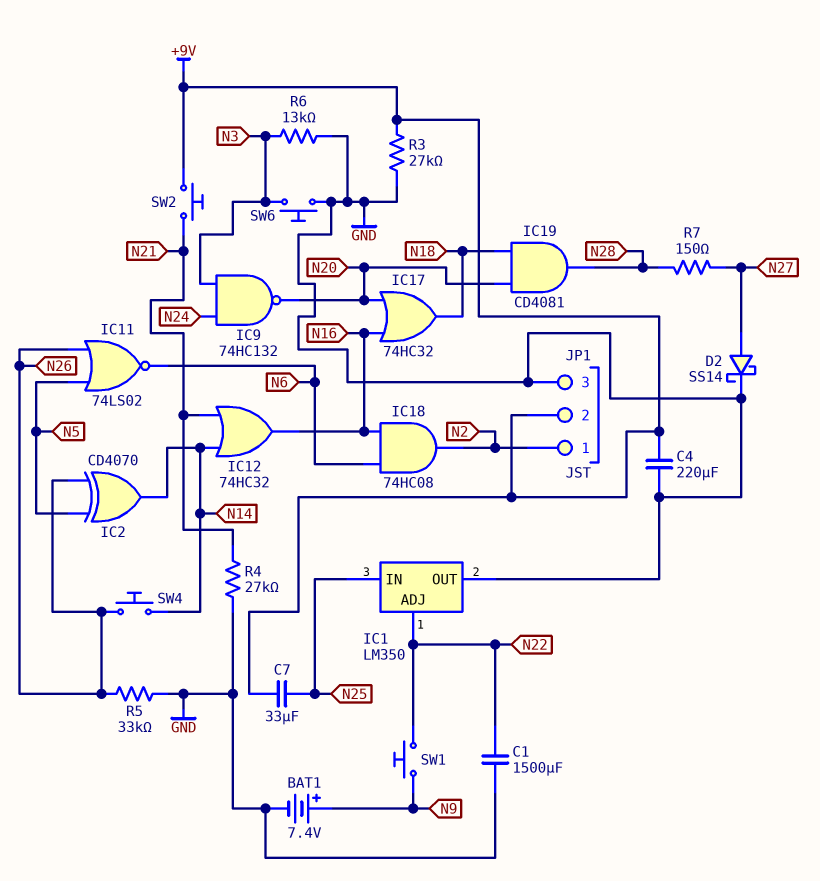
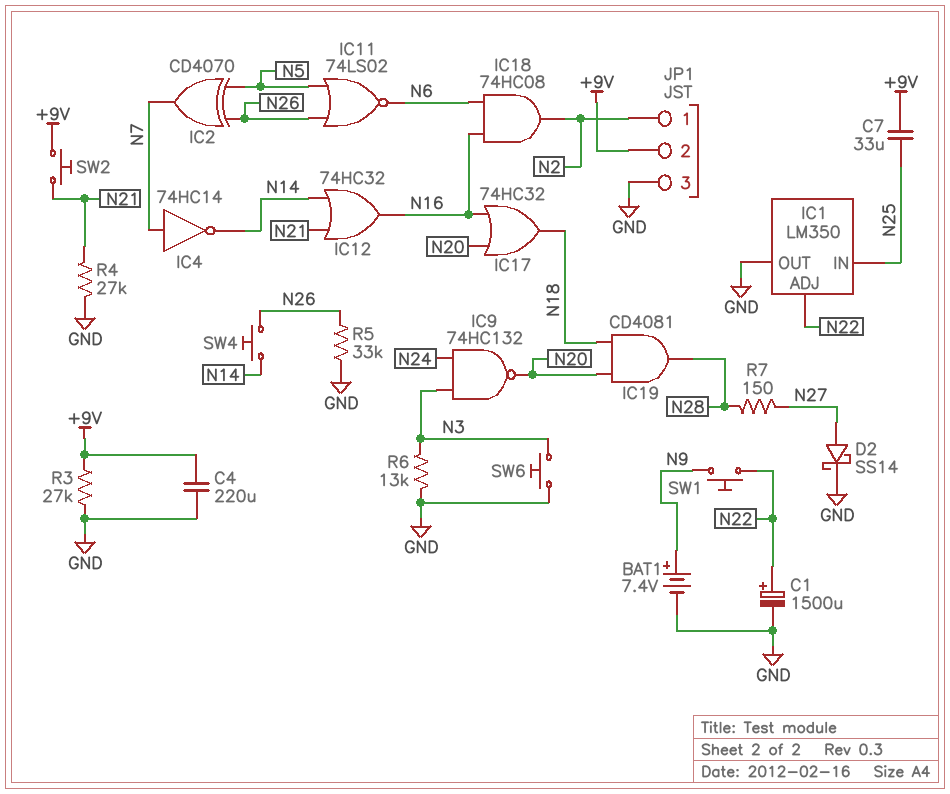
C1: 1500uF (GND, N22) -> 1500uF (plus N22, minus GND)
IC2: XOR CD4070 (in N5, in N26, out N14) -> XOR CD4070 (in N5, in N26, out N7)
IC4: none -> NOT 74HC14 (in N7, out N14)

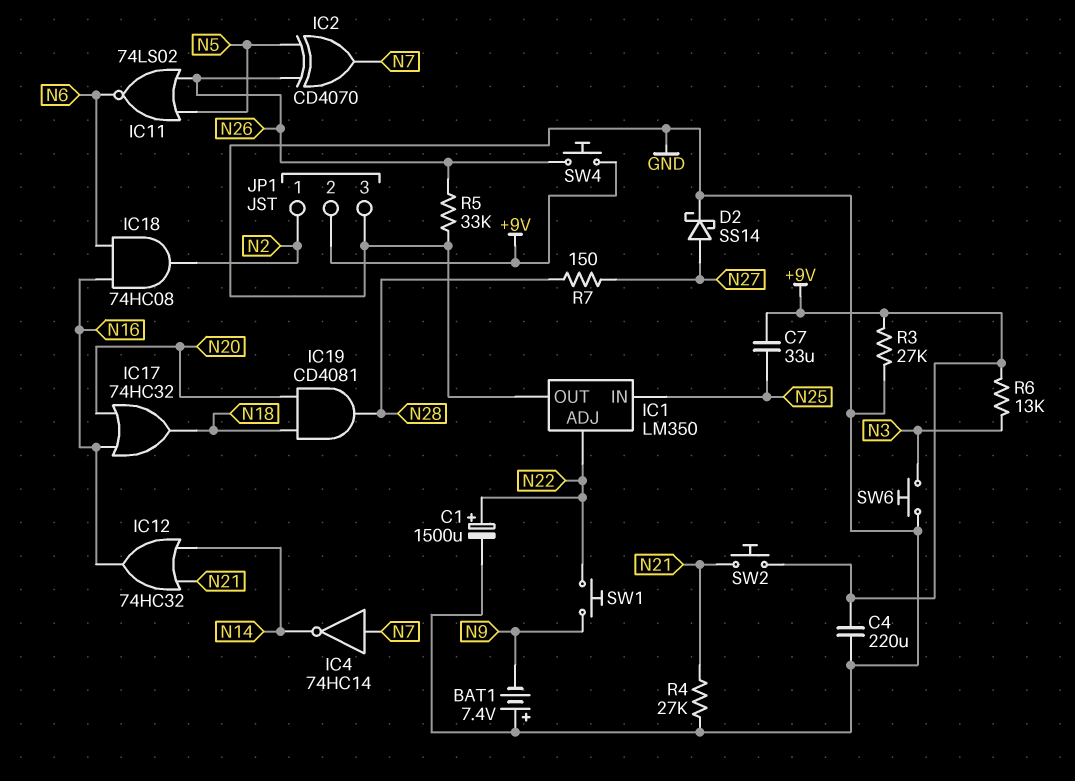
BAT1: 7.4V (plus N9, minus GND) -> 7.4V (plus GND, minus N9)
IC9: NAND 74HC132 (in N3, in N24, out N20) -> none
R6: 13k (GND, N3) -> 13k (+9V, N3)
SW4: button (N14, N26) -> button (+9V, N26)

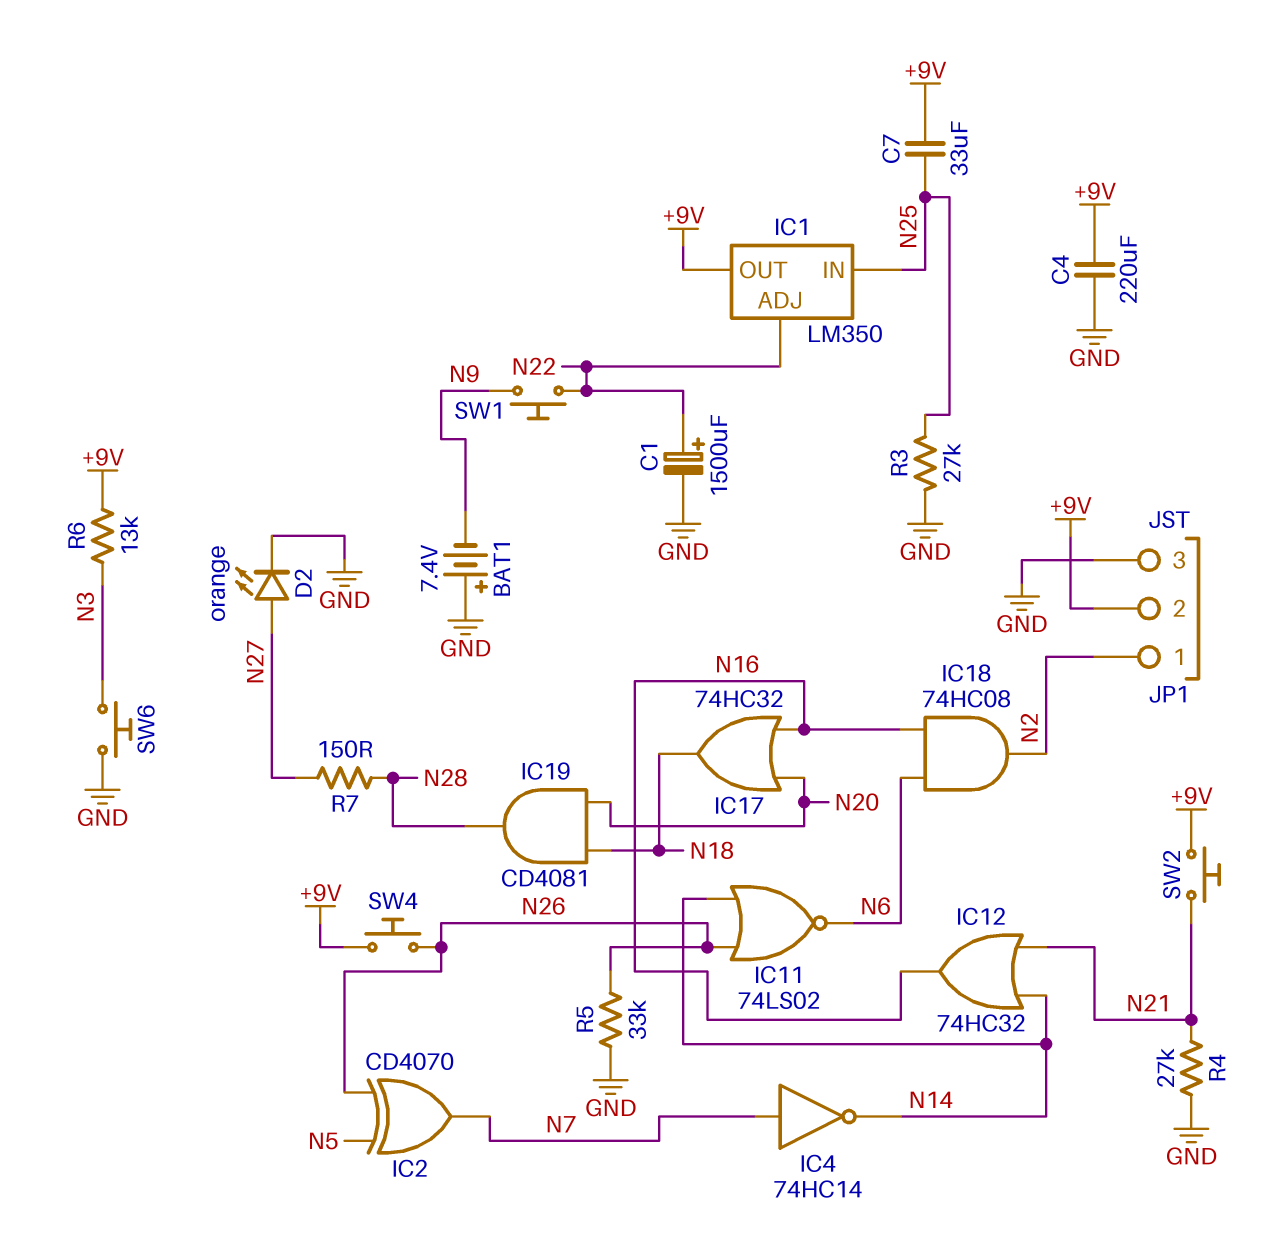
D2: schottky SS14 (A N27, K GND) -> LED orange (A N27, K GND)
IC1 pin OUT: GND -> +9V
IC11: NOR 74LS02 (in N5, in N26, out N6) -> NOR 74LS02 (in N14, in N26, out N6)
R3: 27k (+9V, GND) -> 27k (GND, N25)

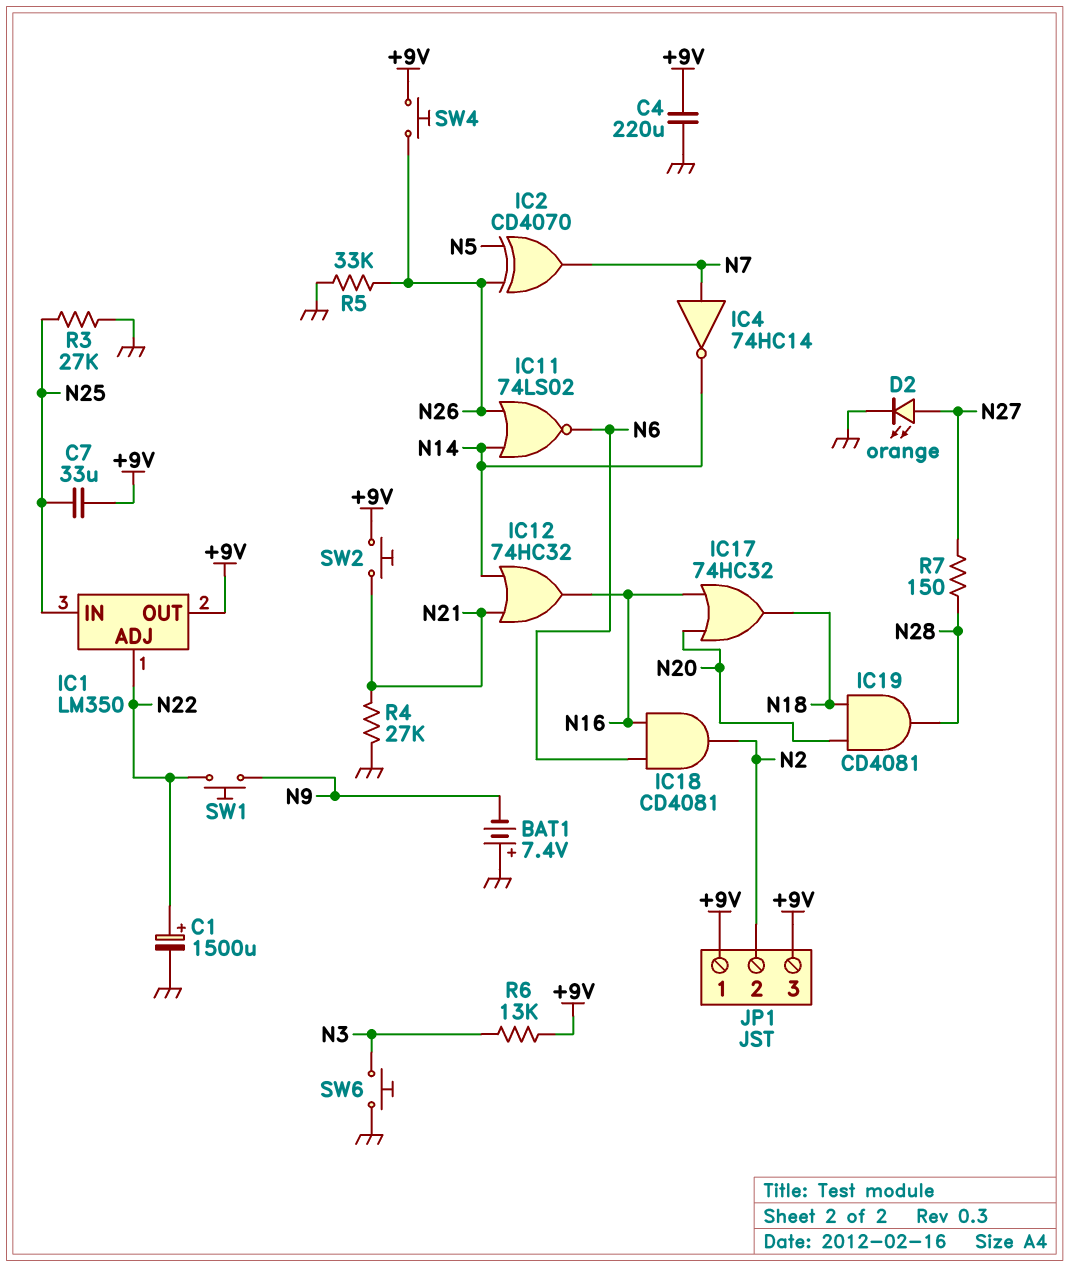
IC18: AND 74HC08 (in N6, in N16, out N2) -> AND CD4081 (in N6, in N16, out N2)
JP1 pin 1: N2 -> +9V
JP1 pin 2: +9V -> N2
JP1 pin 3: GND -> +9V

